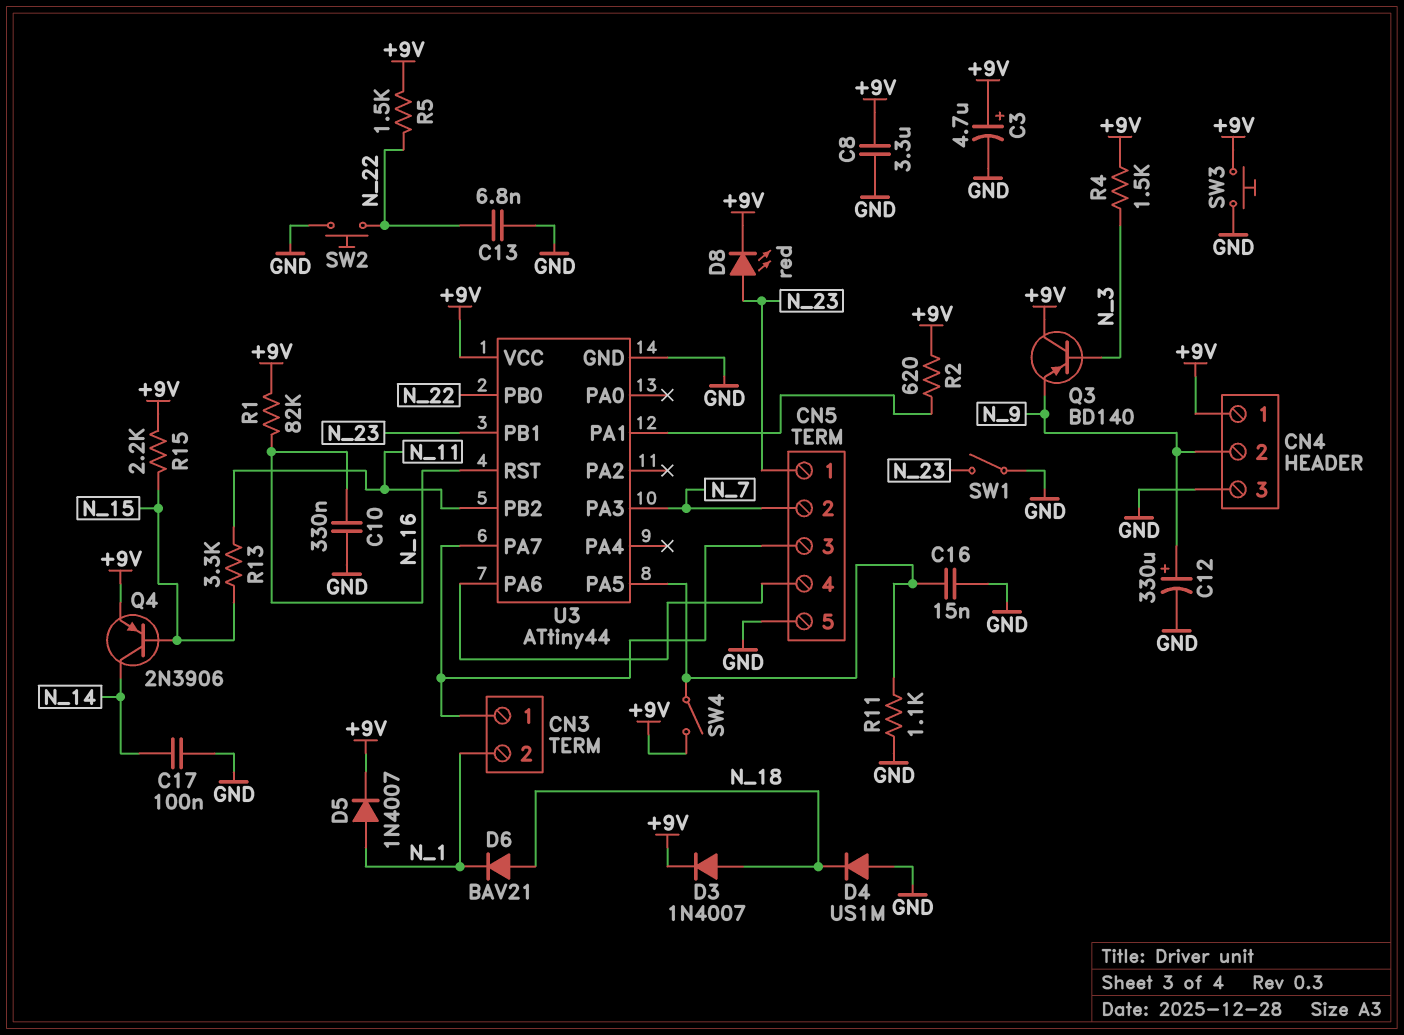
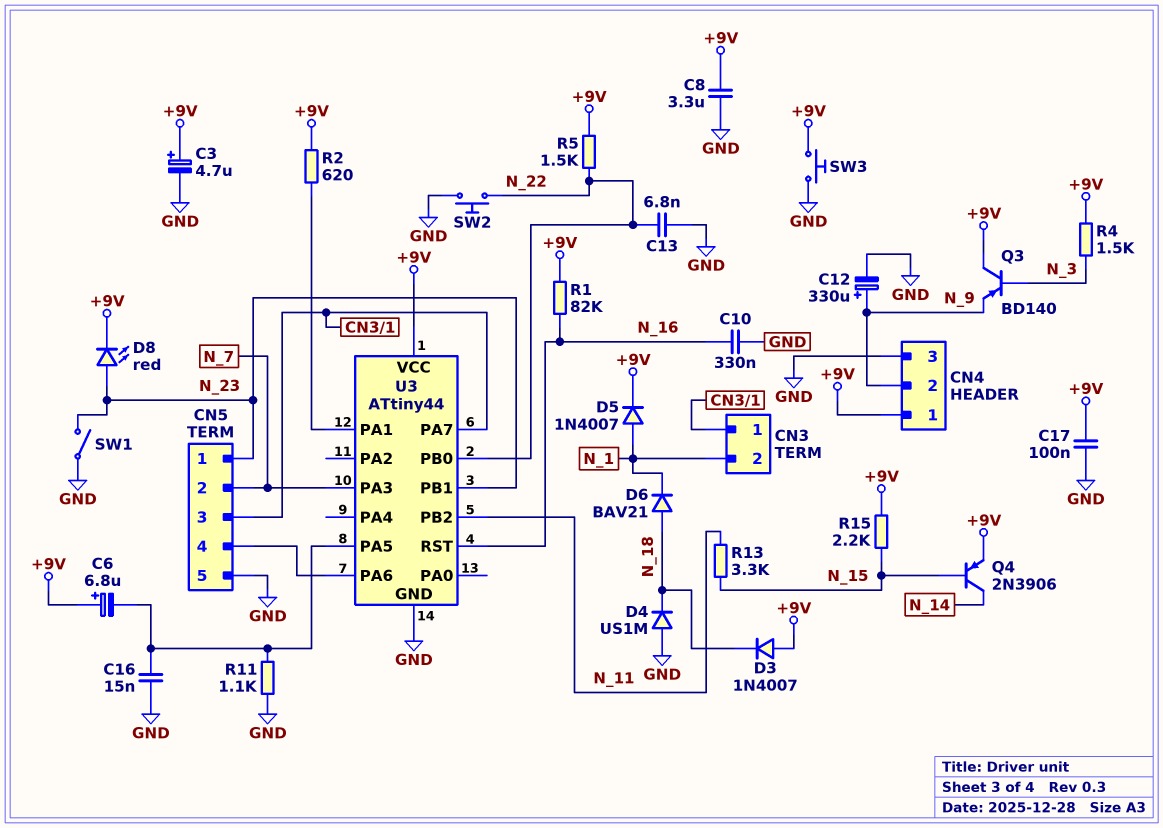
C6: none -> 6.8uF (plus +9V, minus U3/PA5)
C17: 100nF (GND, N_14) -> 100nF (+9V, GND)
D3: diode 1N4007 (A N_18, K +9V) -> diode 1N4007 (A +9V, K N_18)
SW4: switch (+9V, U3/PA5) -> none

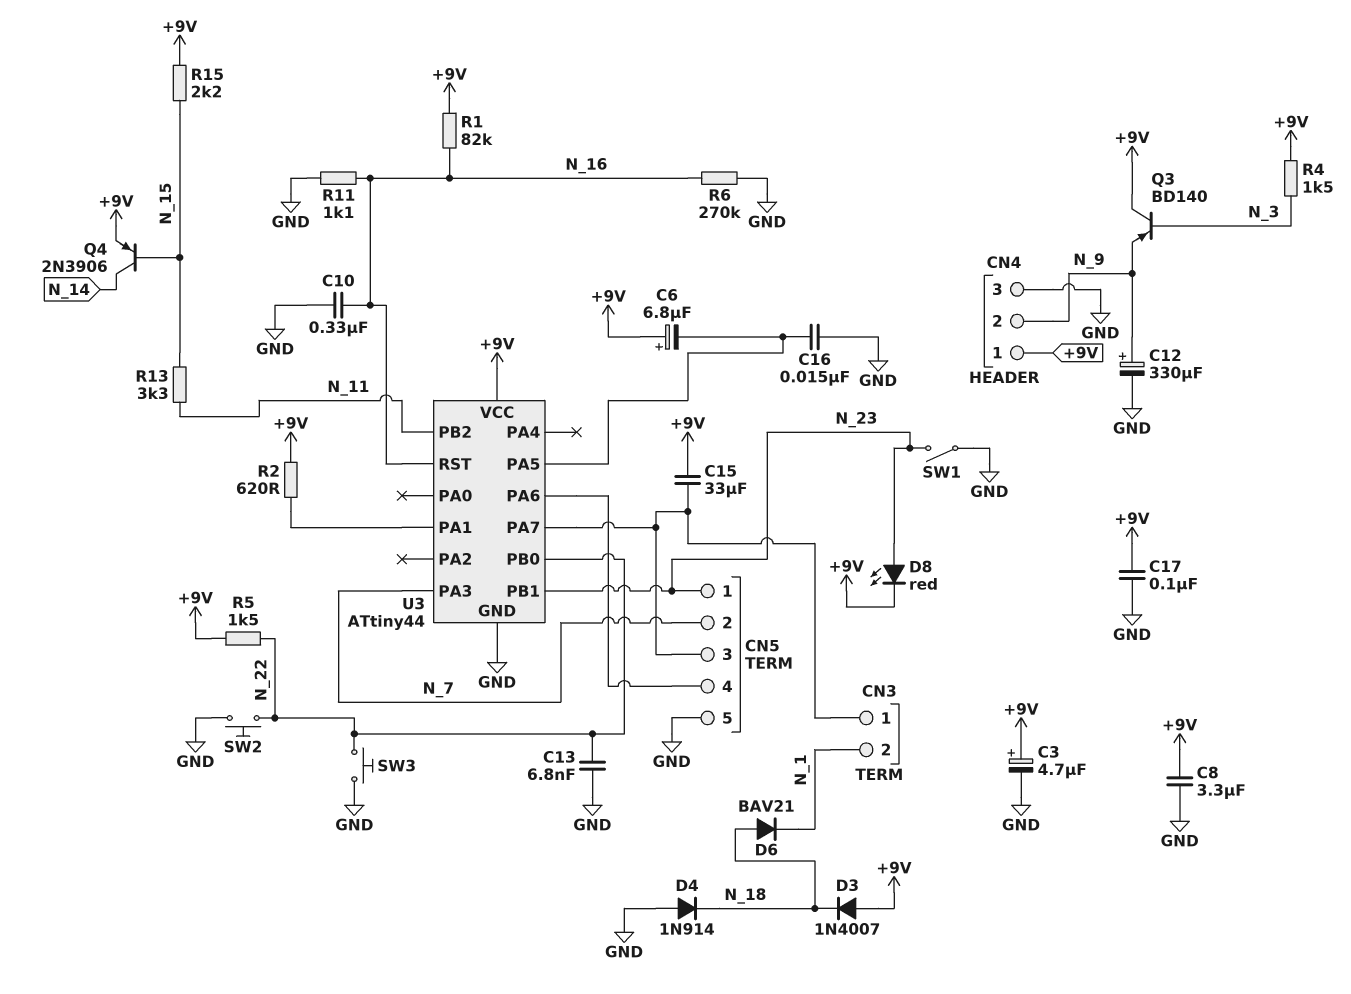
C15: none -> 33uF (+9V, CN3/1)
D4: diode US1M (A GND, K N_18) -> diode 1N914 (A GND, K N_18)
D5: diode 1N4007 (A N_1, K +9V) -> none
R6: none -> 270k (GND, N_16)
R11: 1.1k (GND, U3/PA5) -> 1.1k (GND, N_16)
SW3: button (+9V, GND) -> button (GND, N_22)

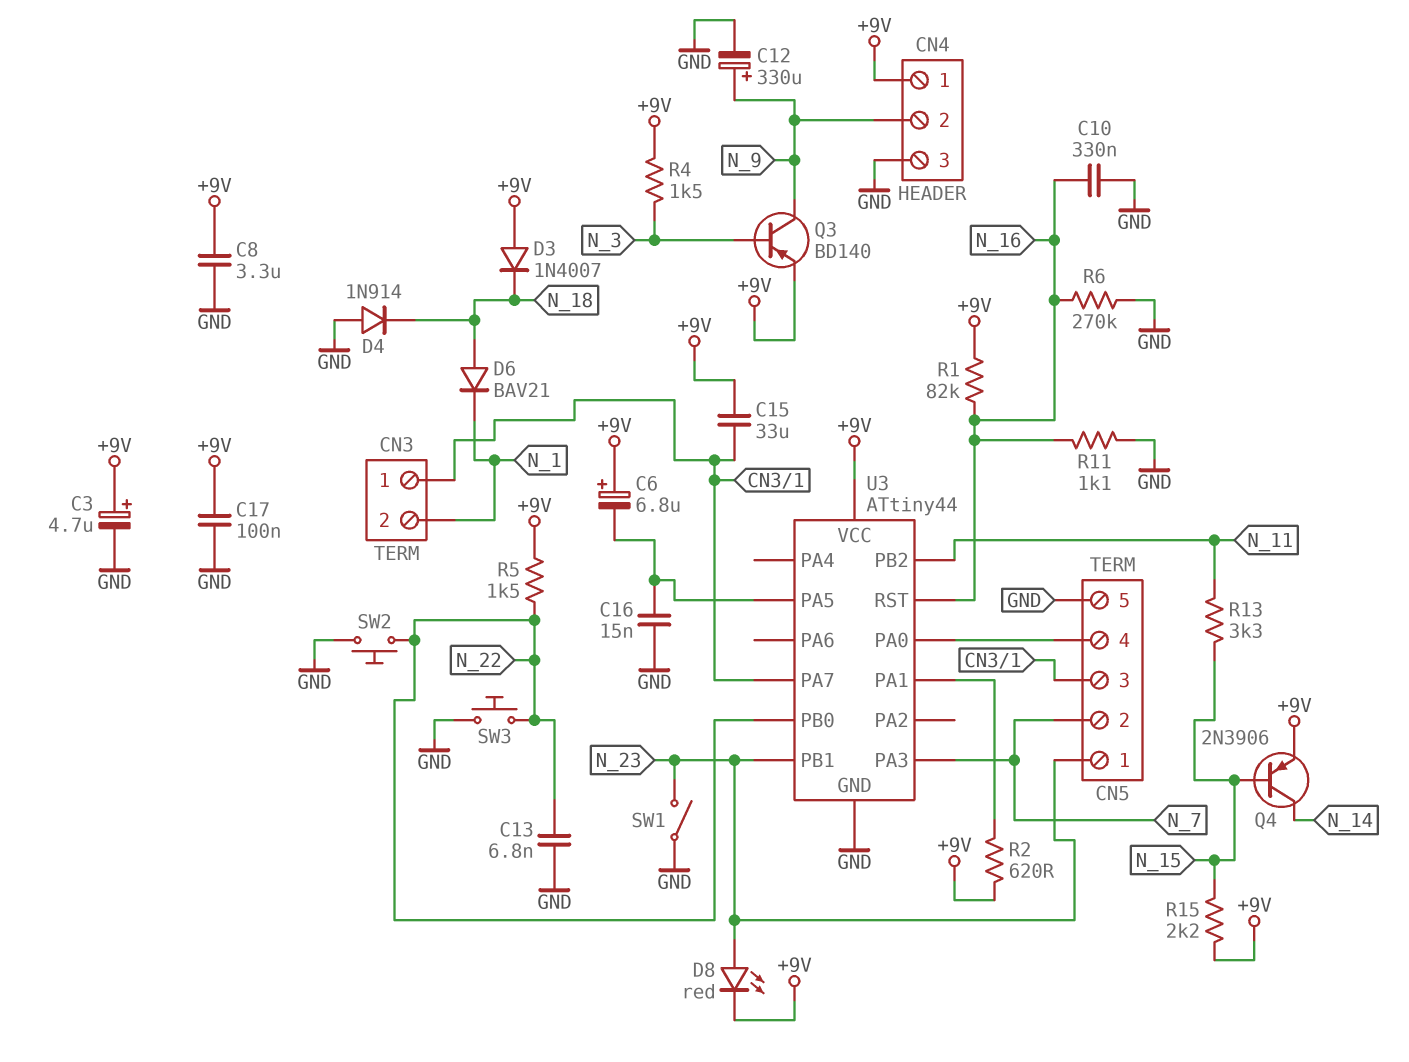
Q3: PNP BD140 (B N_3, C +9V, E N_9) -> PNP BD140 (B N_3, C N_9, E +9V)
U3 pin PA0: none -> CN5/4
U3 pin PA6: CN5/4 -> none

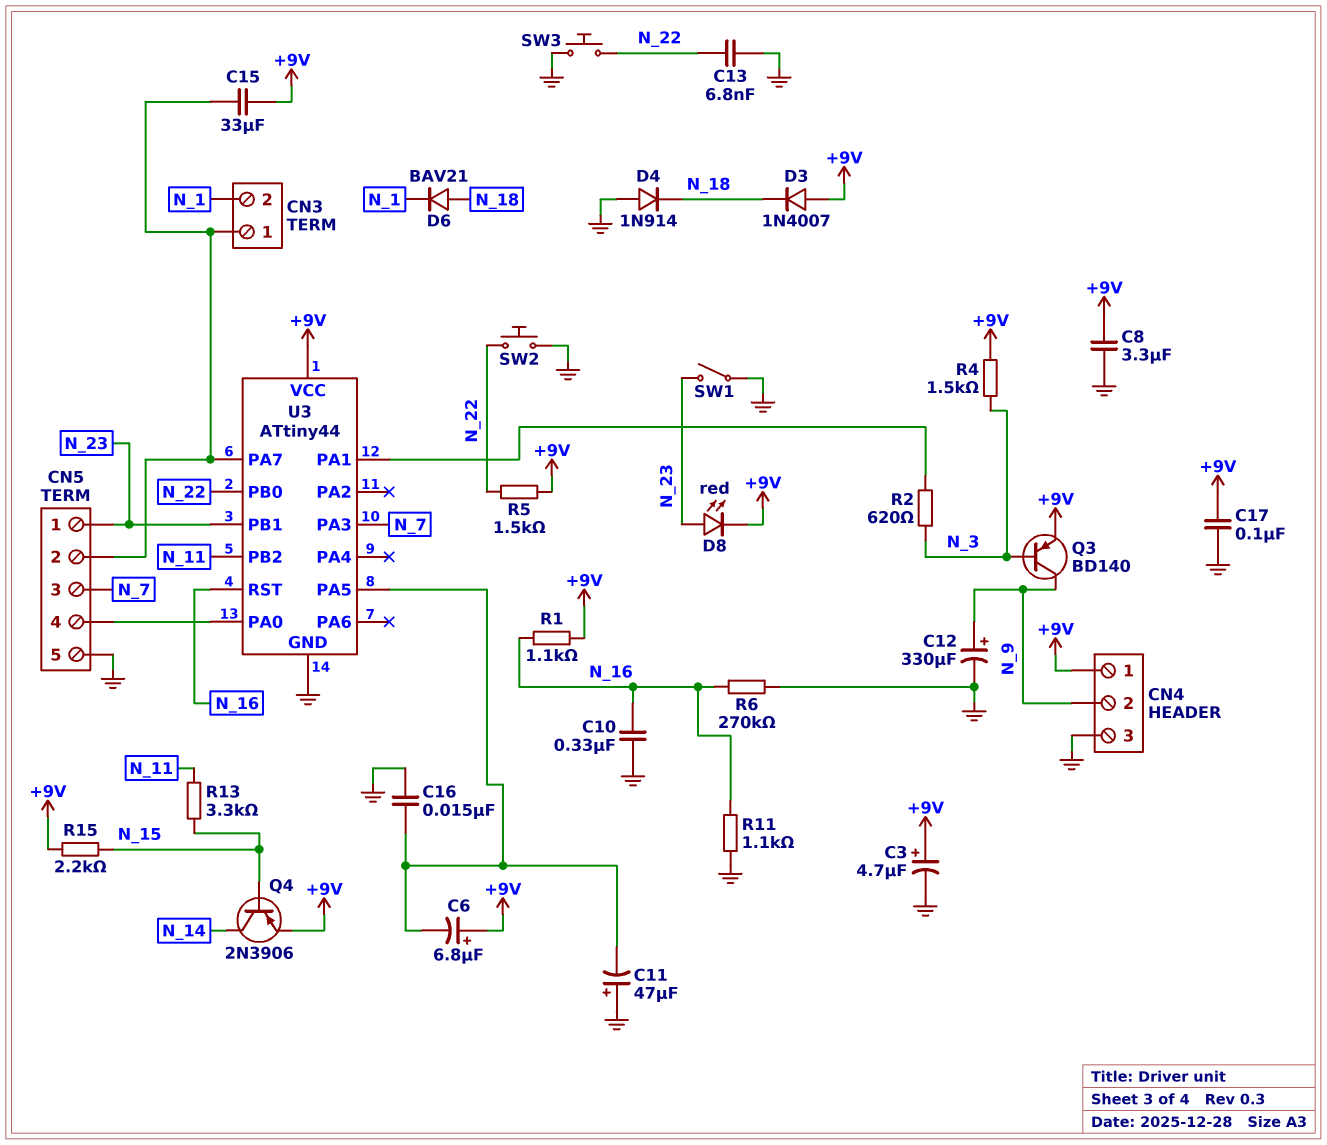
C11: none -> 47uF (plus GND, minus U3/PA5)
CN5 pin 2: N_7 -> CN3/1
CN5 pin 3: CN3/1 -> N_7
R1: 82k (+9V, N_16) -> 1.1k (+9V, N_16)
R2: 620 (+9V, U3/PA1) -> 620 (N_3, U3/PA1)

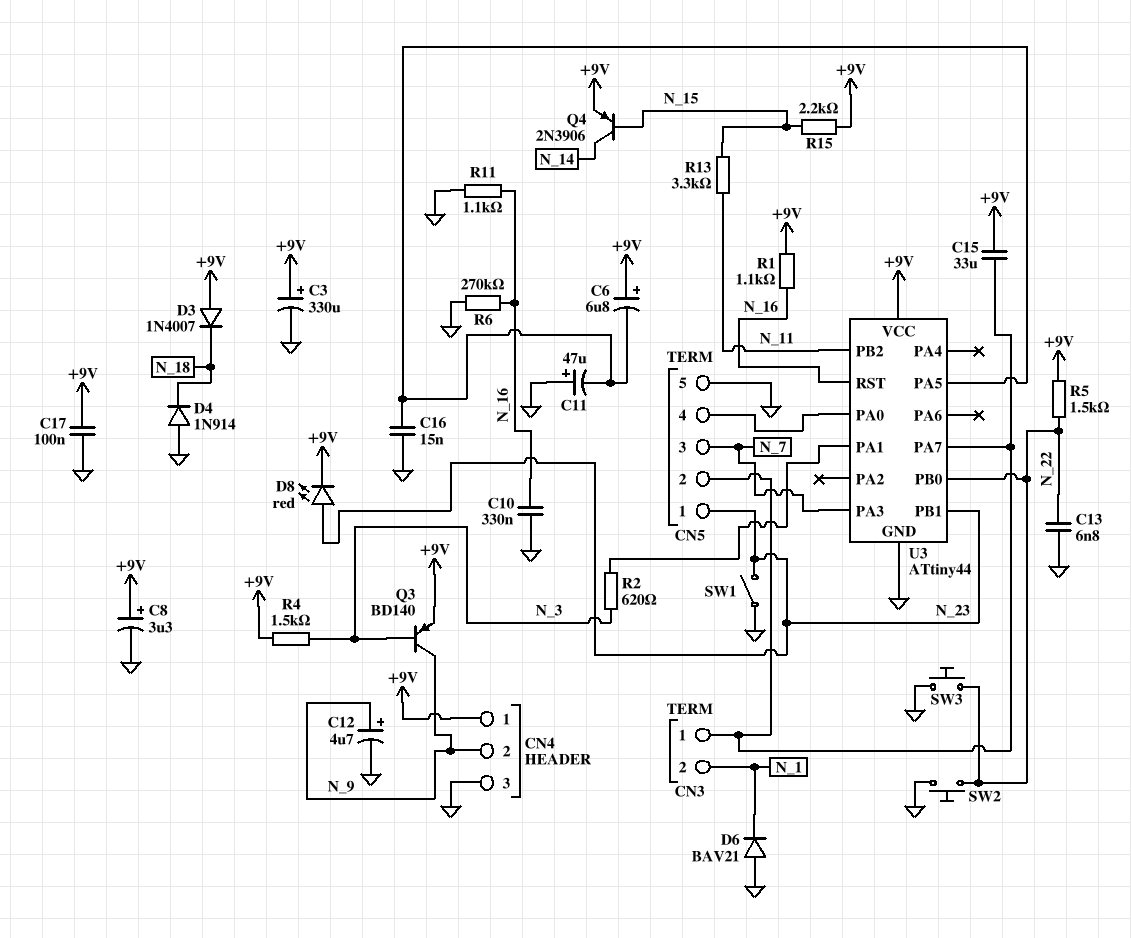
C3: 4.7uF (plus +9V, minus GND) -> 330uF (plus +9V, minus GND)
C8: 3.3uF (+9V, GND) -> 3.3uF (plus +9V, minus GND)
C12: 330uF (plus N_9, minus GND) -> 4.7uF (plus N_9, minus GND)
D6: diode BAV21 (A N_18, K N_1) -> diode BAV21 (A GND, K N_1)

